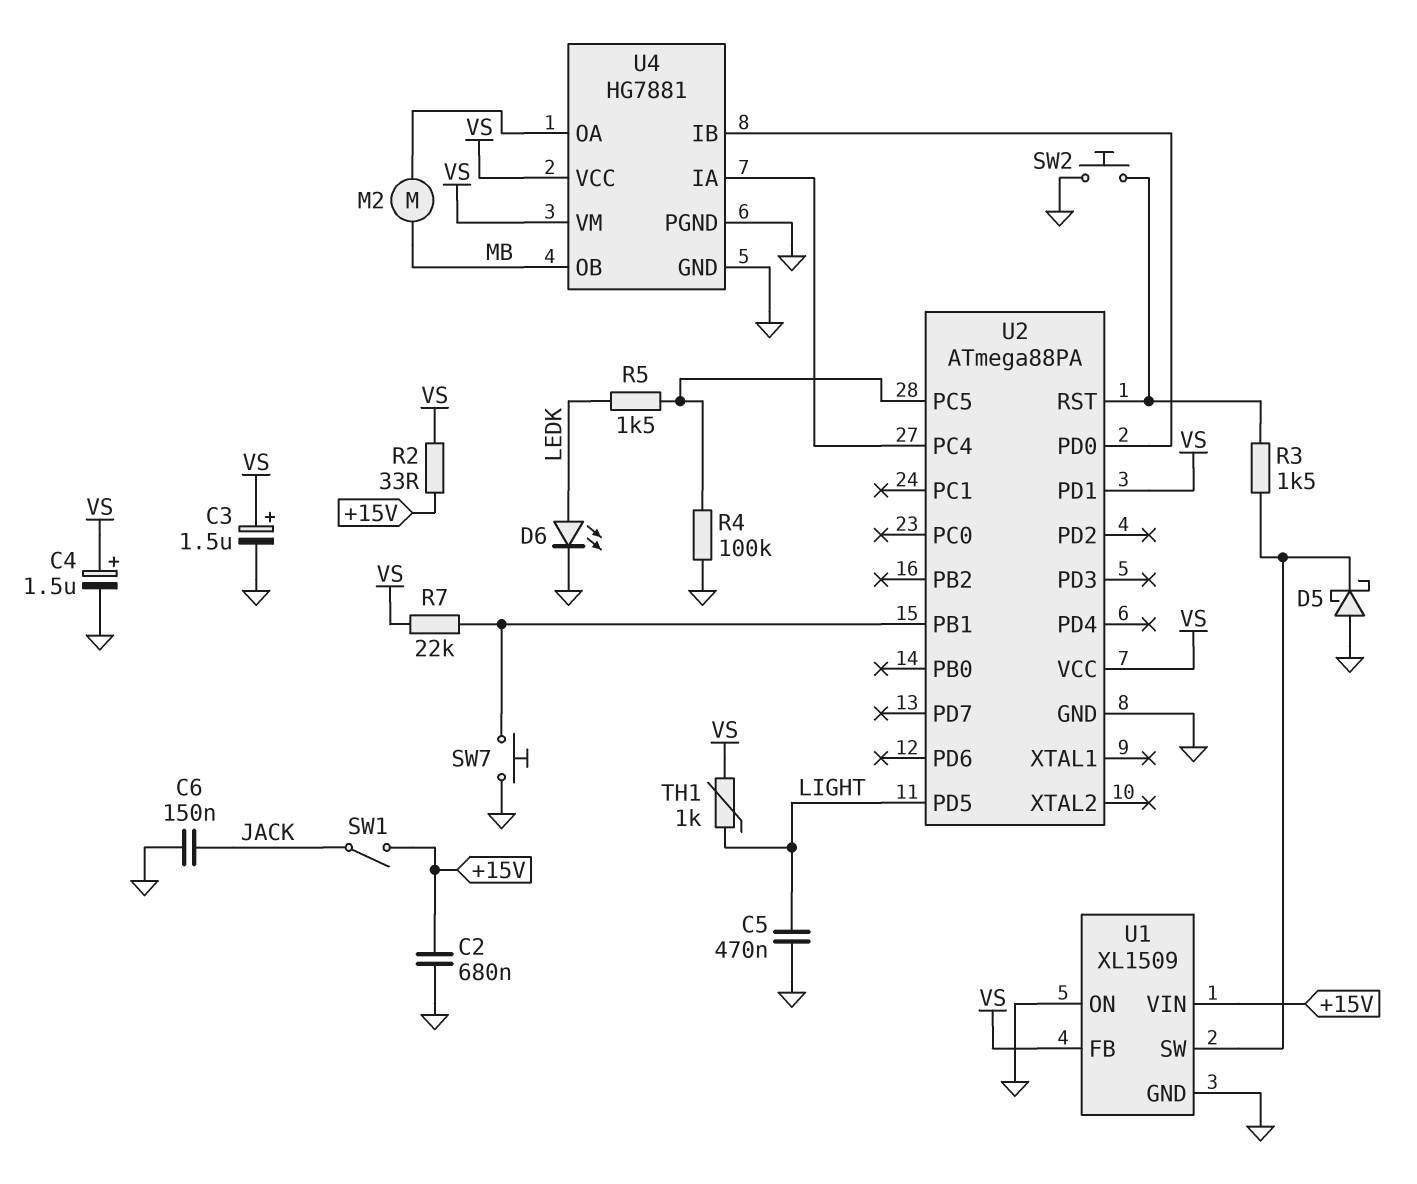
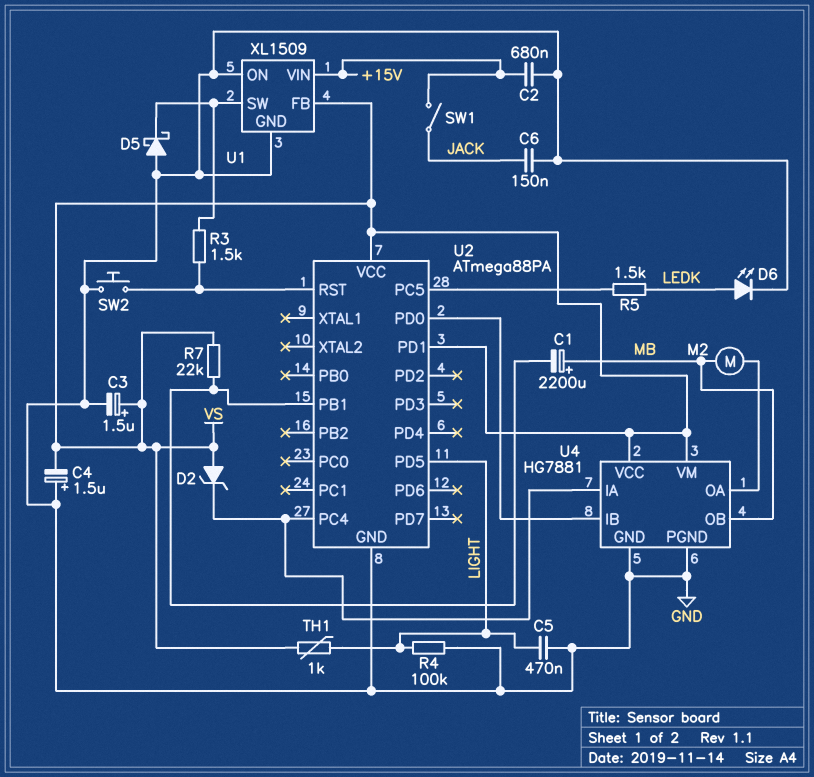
C1: none -> 2200uF (plus MB, minus U2/PB1)
C4: 1.5uF (plus VS, minus GND) -> 1.5uF (plus GND, minus VS)
D2: none -> zener (A VS, K U2/PC4)
R2: 33 (+15V, VS) -> none
R4: 100k (GND, U2/PC5) -> 100k (GND, LIGHT)
SW7: button (GND, U2/PB1) -> none

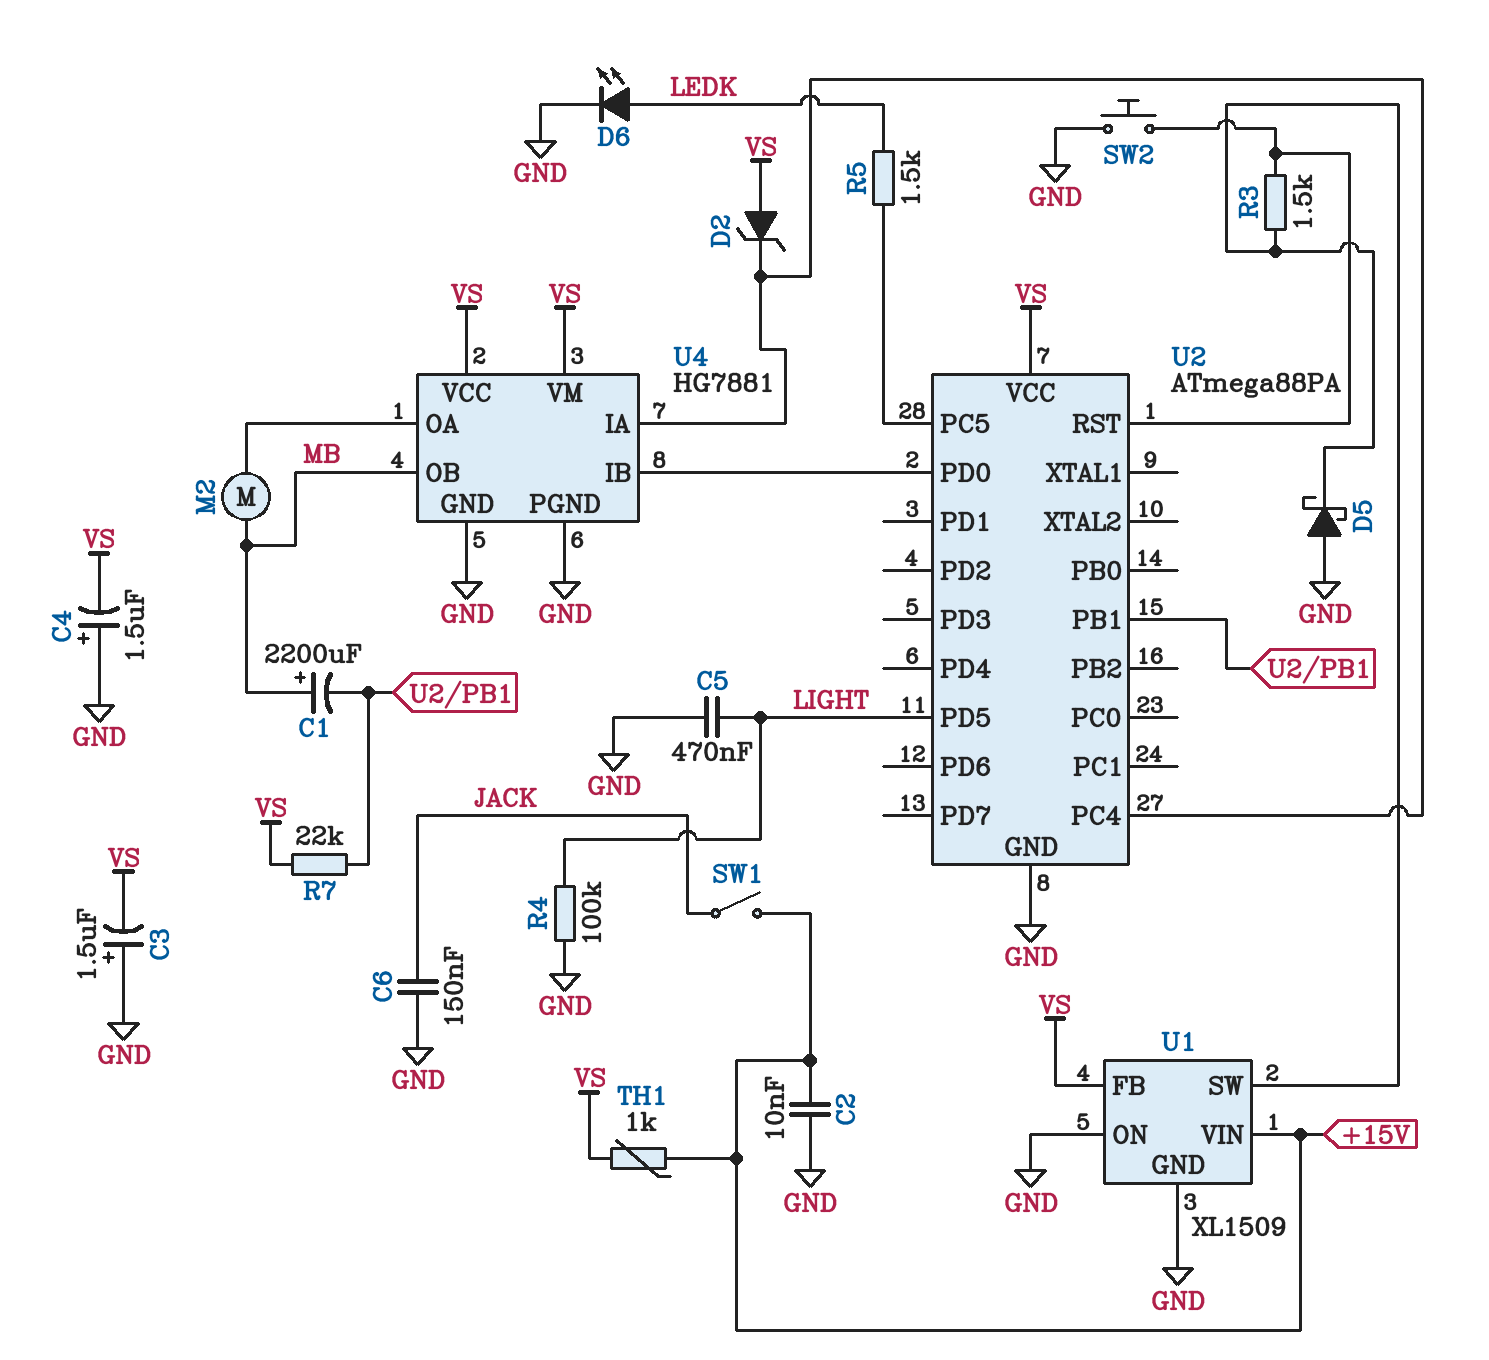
C2: 680nF (+15V, GND) -> 10nF (+15V, GND)
C3: 1.5uF (plus VS, minus GND) -> 1.5uF (plus GND, minus VS)
TH1: 1k (LIGHT, VS) -> 1k (+15V, VS)
U2 pin PD1: VS -> none

